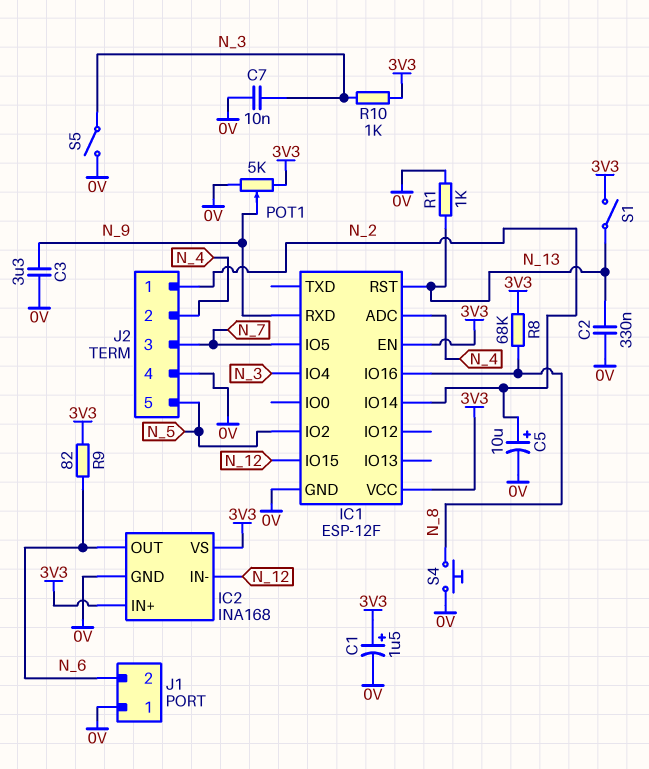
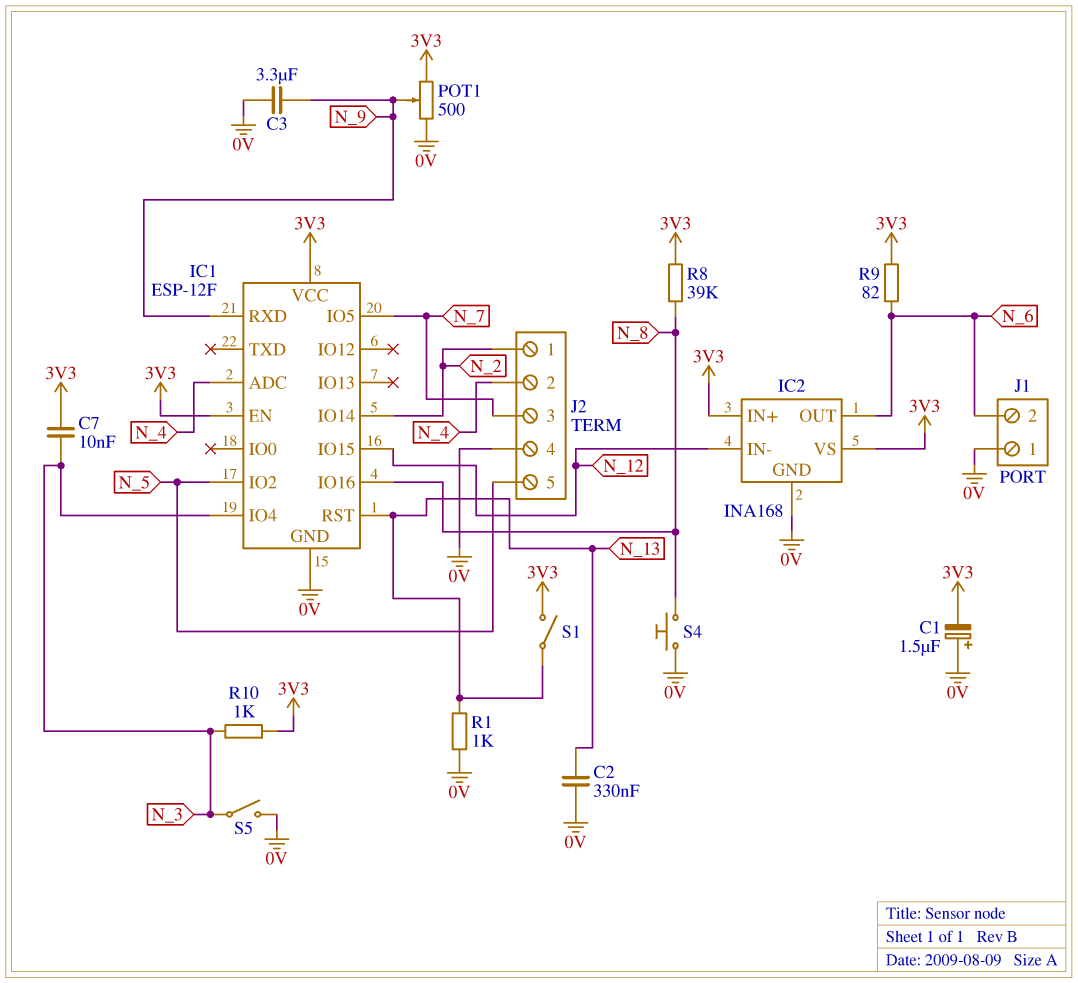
C1: 1.5uF (plus 3V3, minus 0V) -> 1.5uF (plus 0V, minus 3V3)
C5: 10uF (plus N_2, minus 0V) -> none
C7: 10nF (0V, N_3) -> 10nF (3V3, N_3)
POT1: 5k (0V, 3V3, wiper N_9) -> 500 (0V, 3V3, wiper N_9)
R8: 68k (3V3, N_8) -> 39k (3V3, N_8)

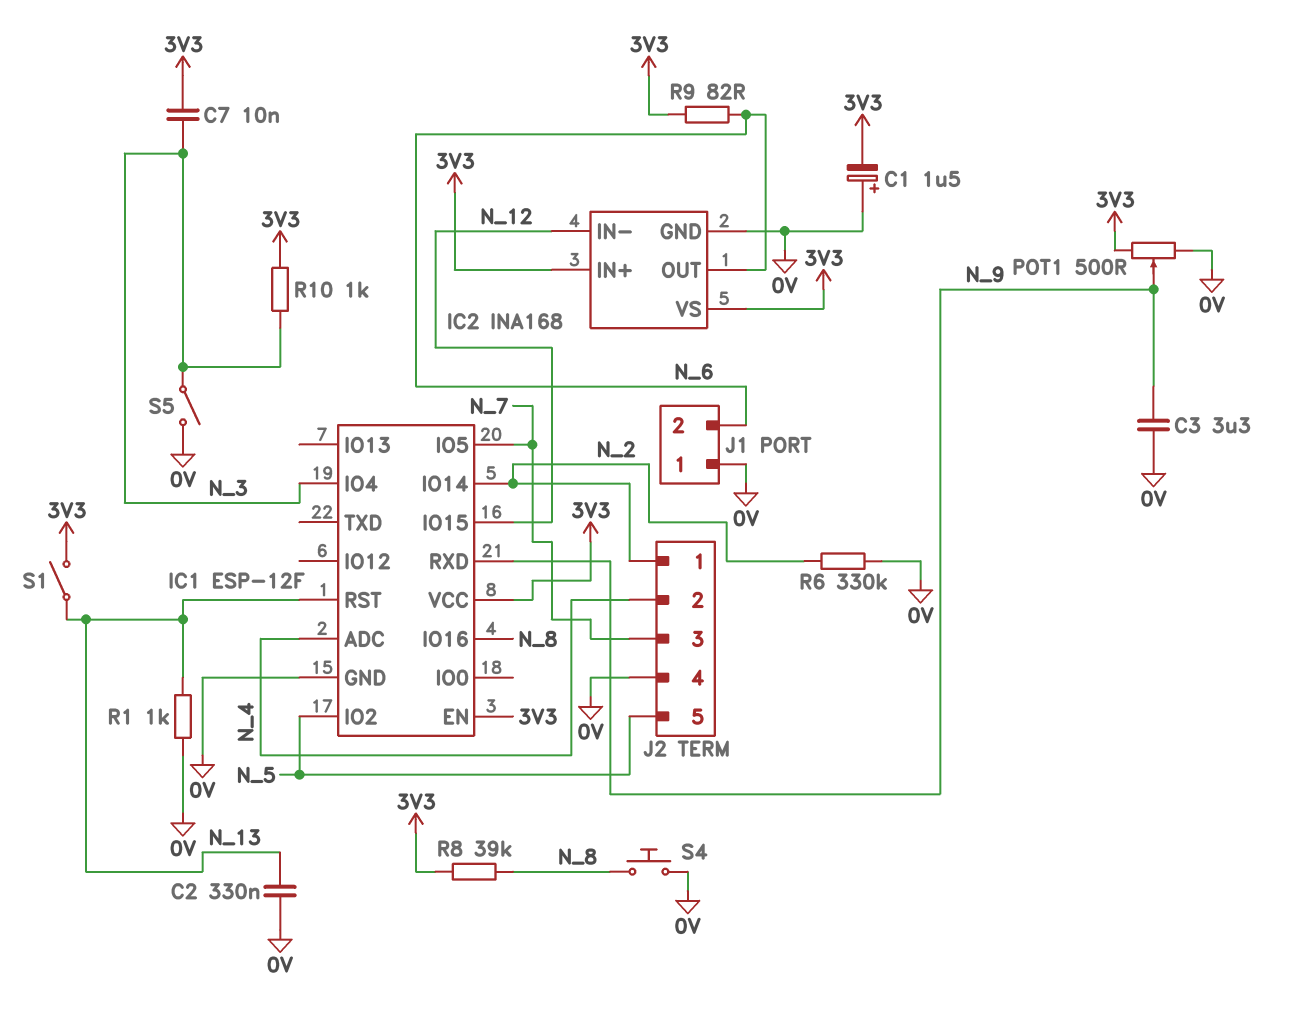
R6: none -> 330k (0V, N_2)

